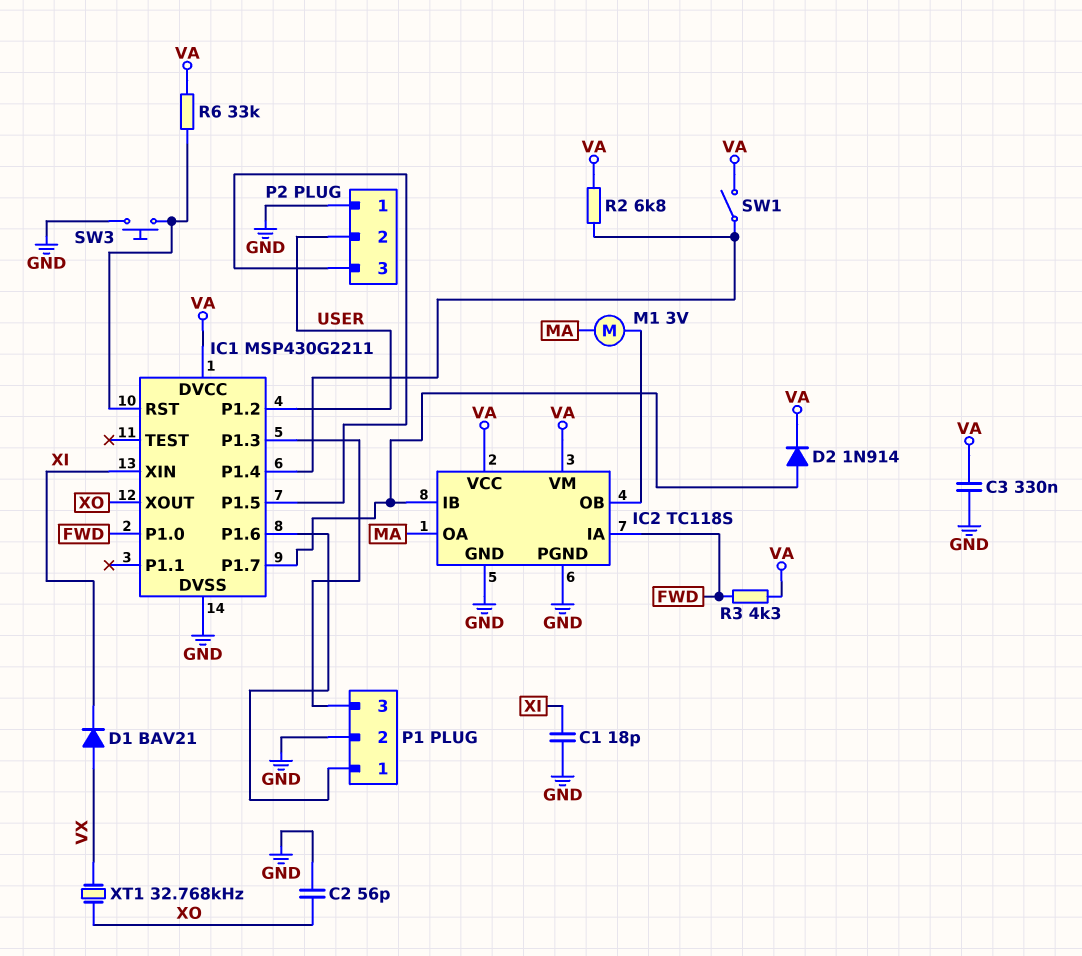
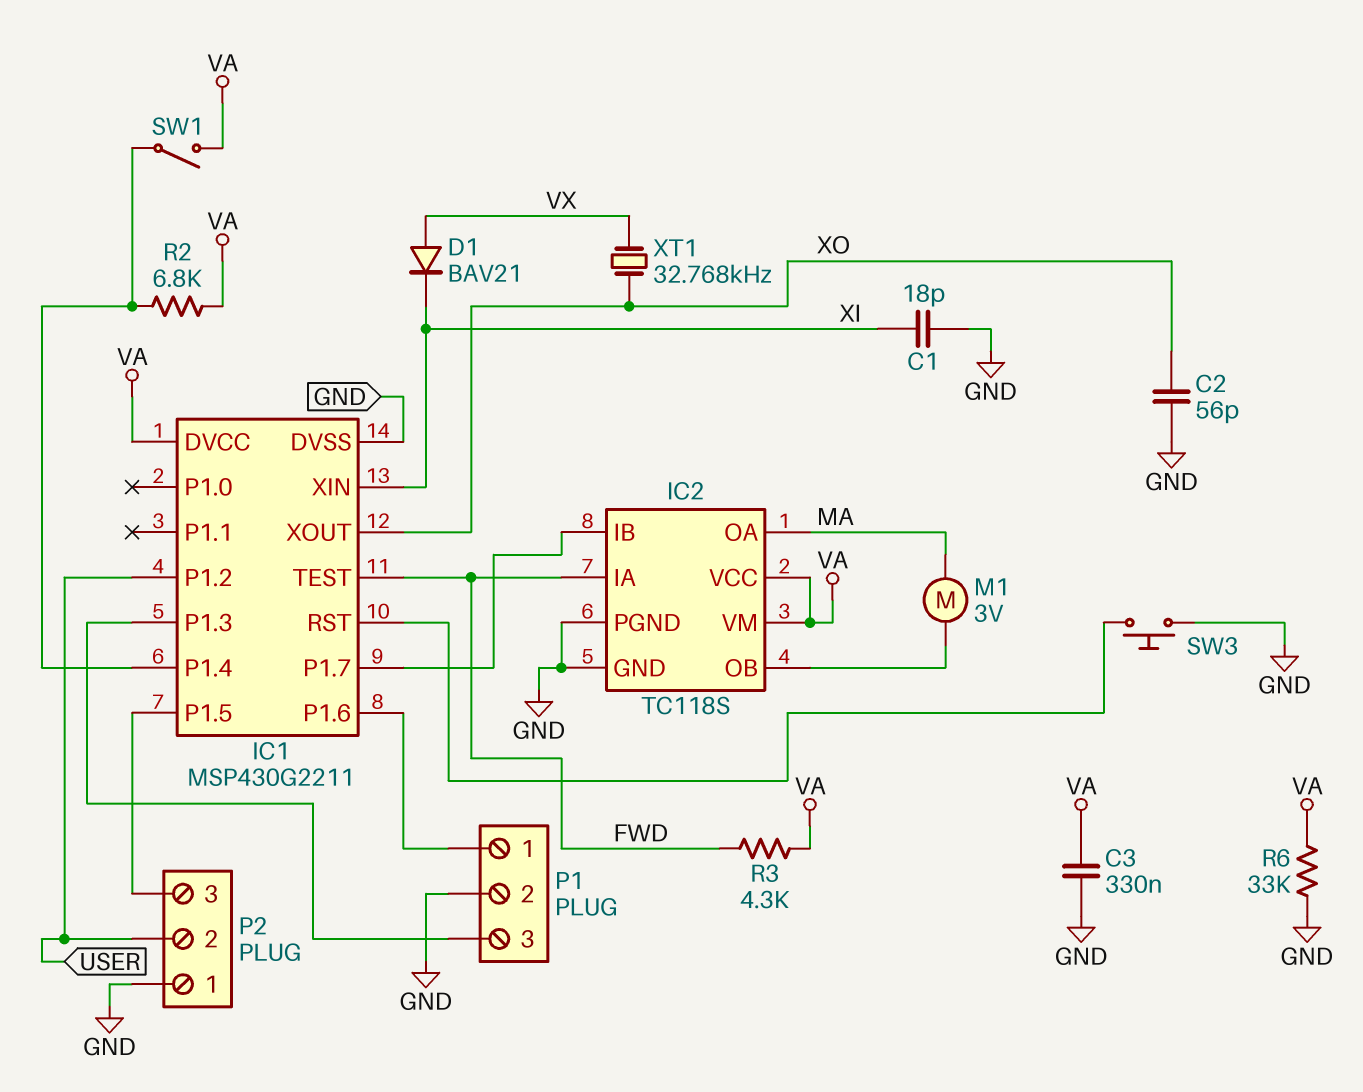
D2: diode 1N914 (A IC1/P1.7, K VA) -> none
IC1 pin P1.0: FWD -> none
IC1 pin TEST: none -> FWD
R6: 33k (IC1/RST, VA) -> 33k (GND, VA)

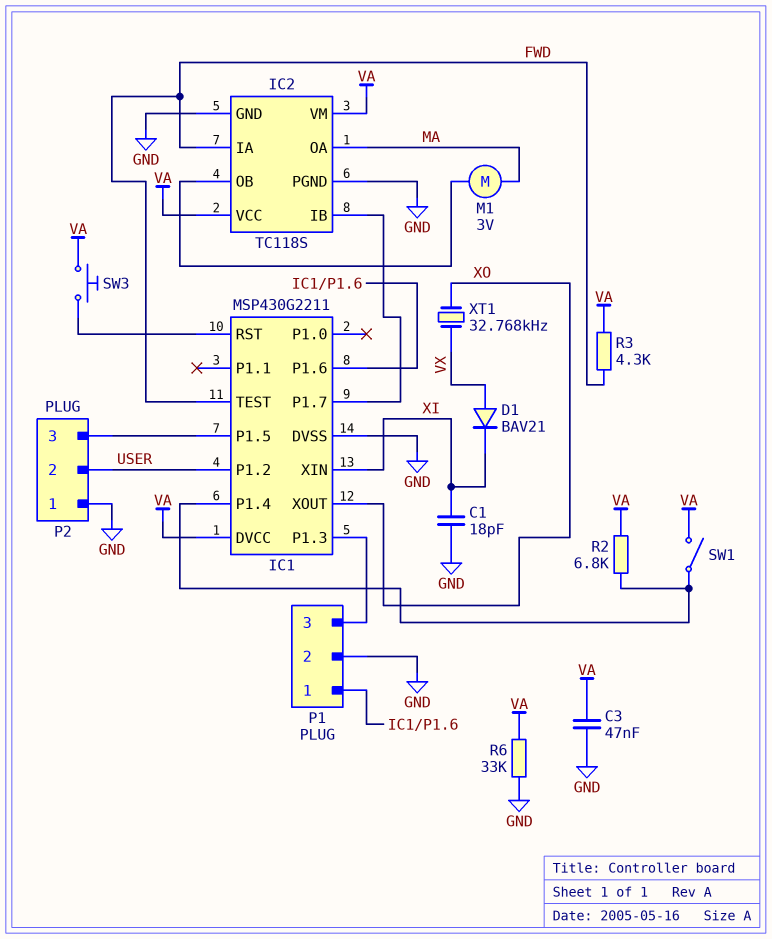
C2: 56pF (GND, XO) -> none
C3: 330nF (GND, VA) -> 47nF (GND, VA)
SW3: button (GND, IC1/RST) -> button (IC1/RST, VA)

